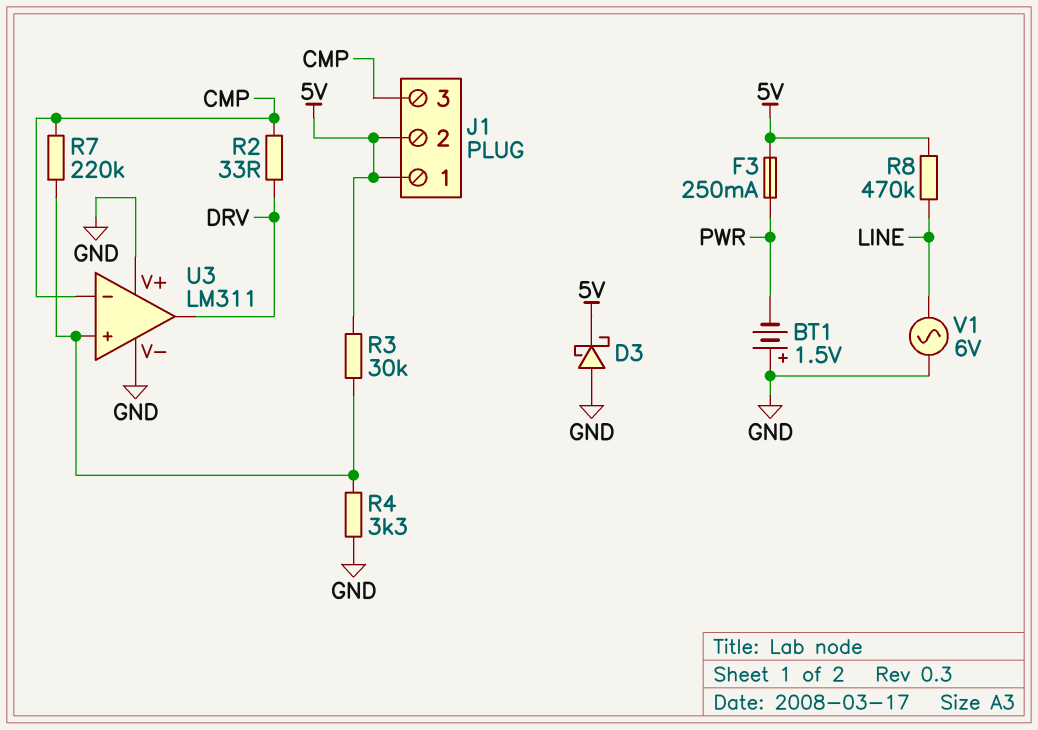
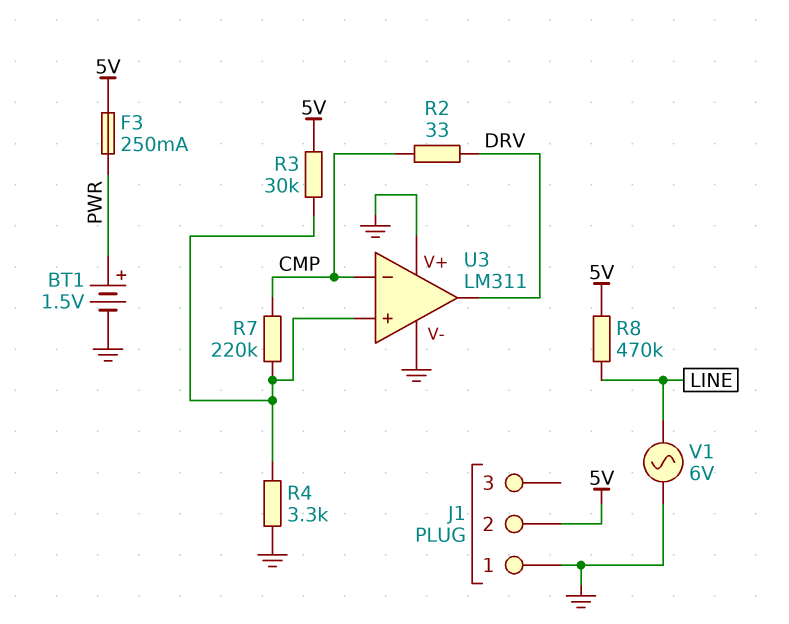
BT1: 1.5V (plus GND, minus PWR) -> 1.5V (plus PWR, minus GND)
D3: schottky (A GND, K 5V) -> none
J1 pin 1: 5V -> GND
J1 pin 3: CMP -> none

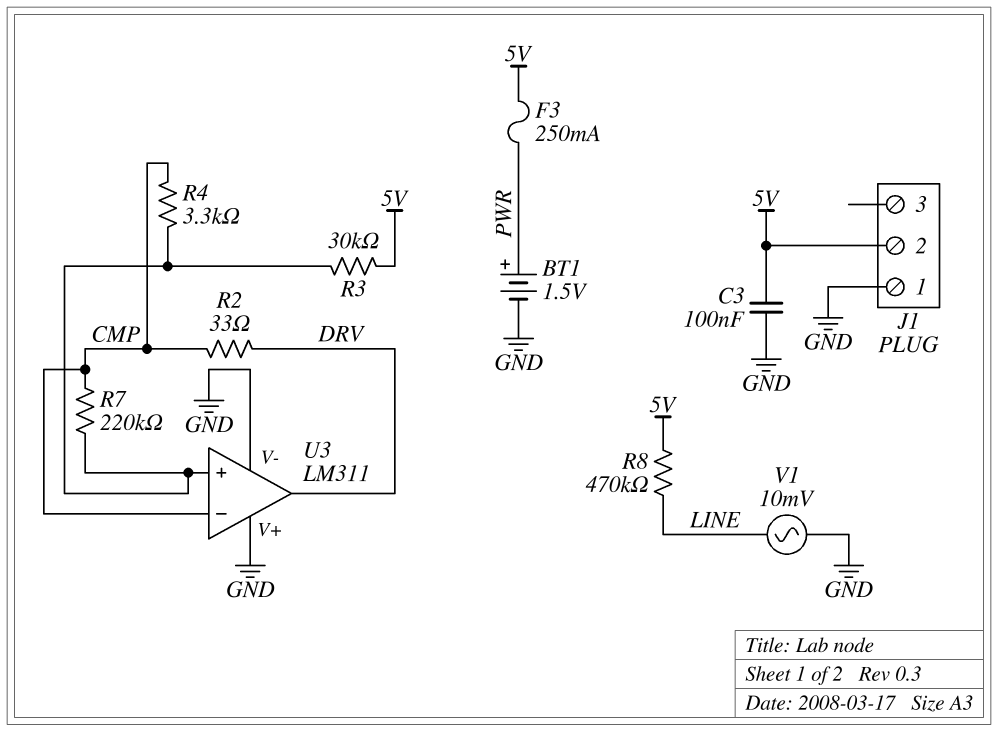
C3: none -> 100nF (5V, GND)
R4: 3.3k (GND, U3/in+) -> 3.3k (CMP, U3/in+)
V1: AC 6V (GND, LINE) -> AC 10mV (GND, LINE)

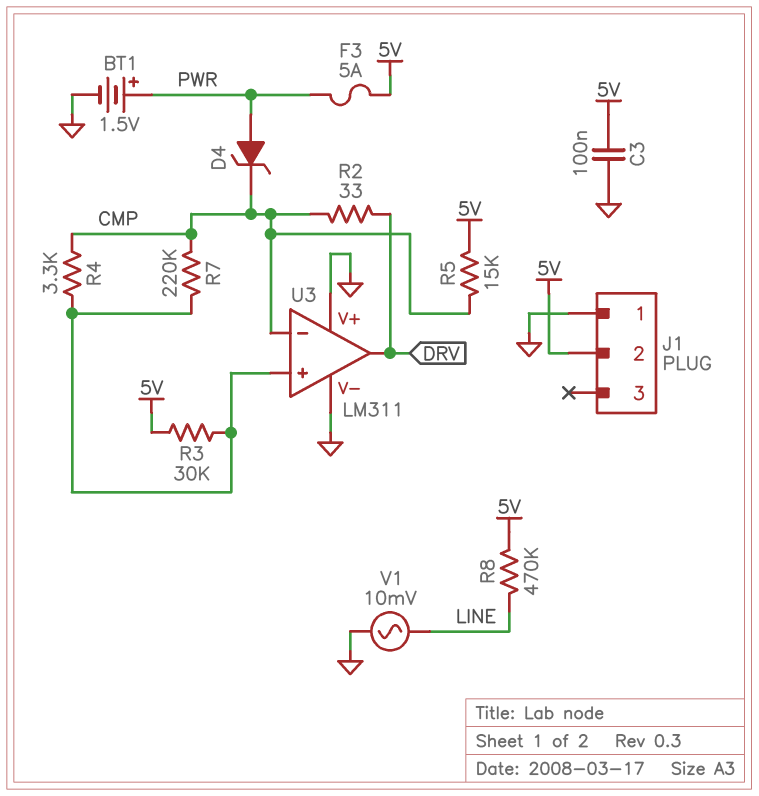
D4: none -> zener (A PWR, K CMP)
F3: 250mA (5V, PWR) -> 5A (5V, PWR)
R5: none -> 15k (5V, CMP)

